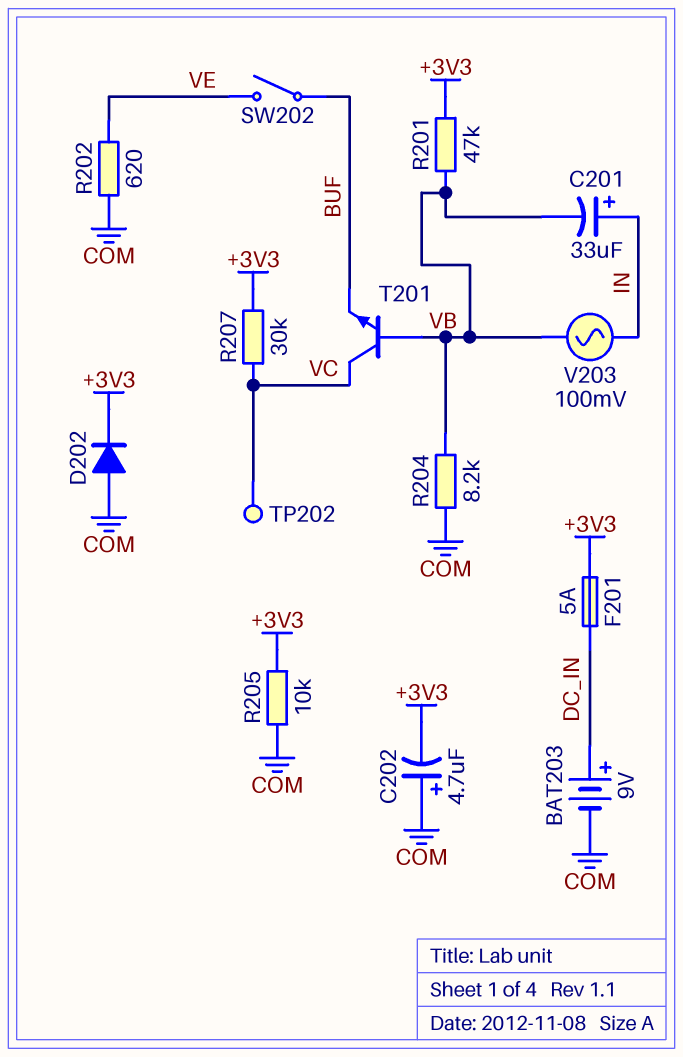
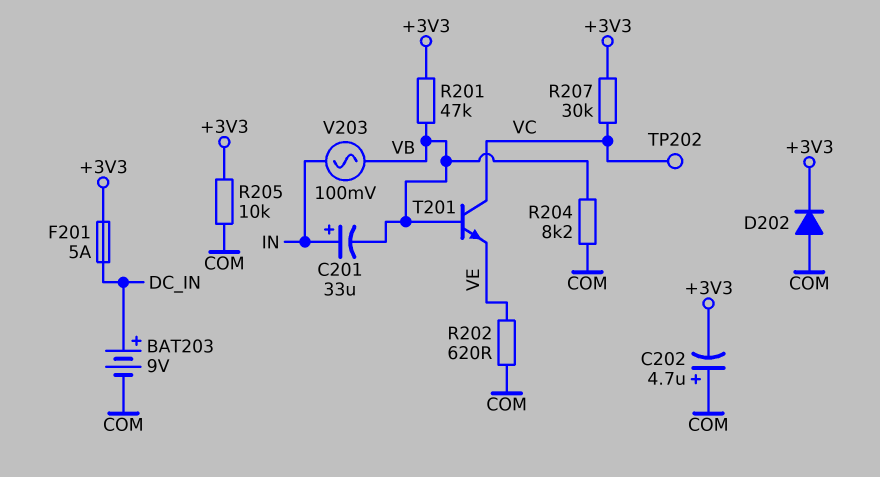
SW202: switch (BUF, VE) -> none
T201: NPN (B VB, C VC, E BUF) -> NPN (B VB, C VC, E VE)

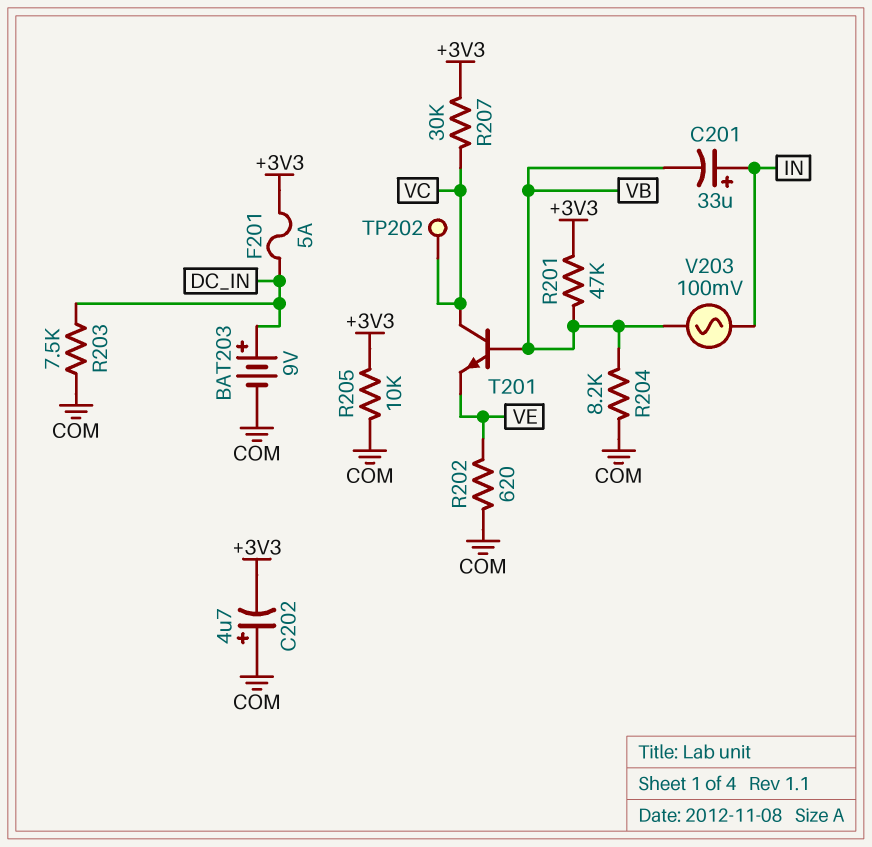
D202: diode (A COM, K +3V3) -> none
R203: none -> 7.5k (COM, DC_IN)

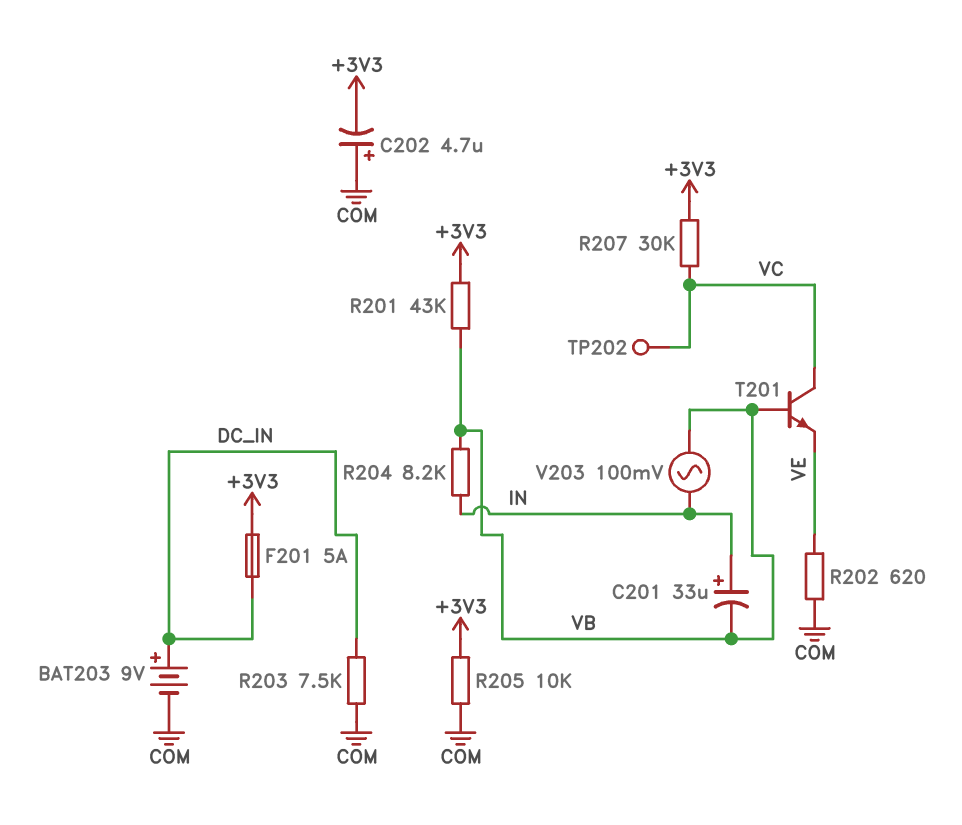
R201: 47k (+3V3, VB) -> 43k (+3V3, VB)
R204: 8.2k (COM, VB) -> 8.2k (IN, VB)

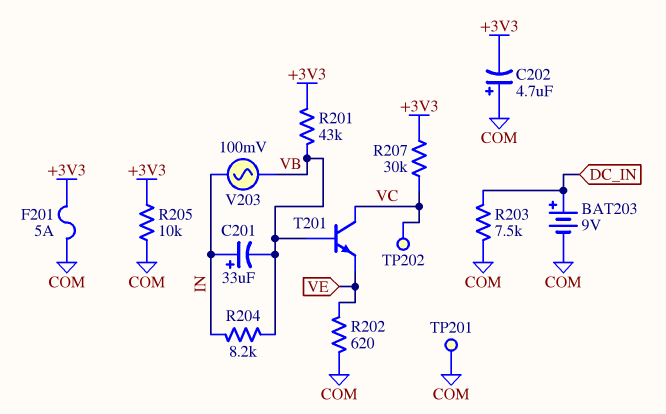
F201: 5A (+3V3, DC_IN) -> 5A (+3V3, COM)
TP201: none -> test point (COM)

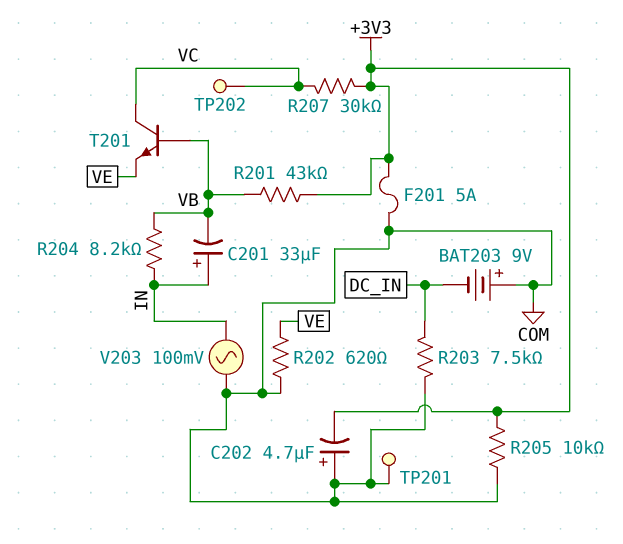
BAT203: 9V (plus DC_IN, minus COM) -> 9V (plus COM, minus DC_IN)
V203: AC 100mV (IN, VB) -> AC 100mV (COM, IN)

